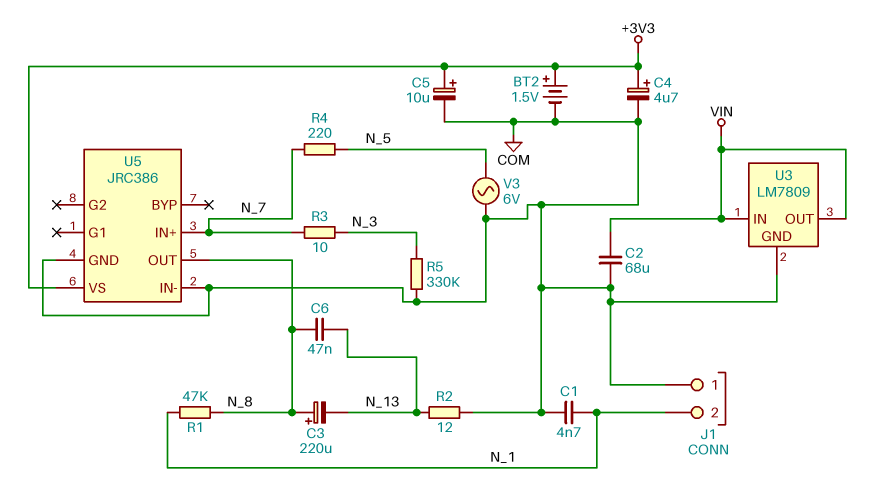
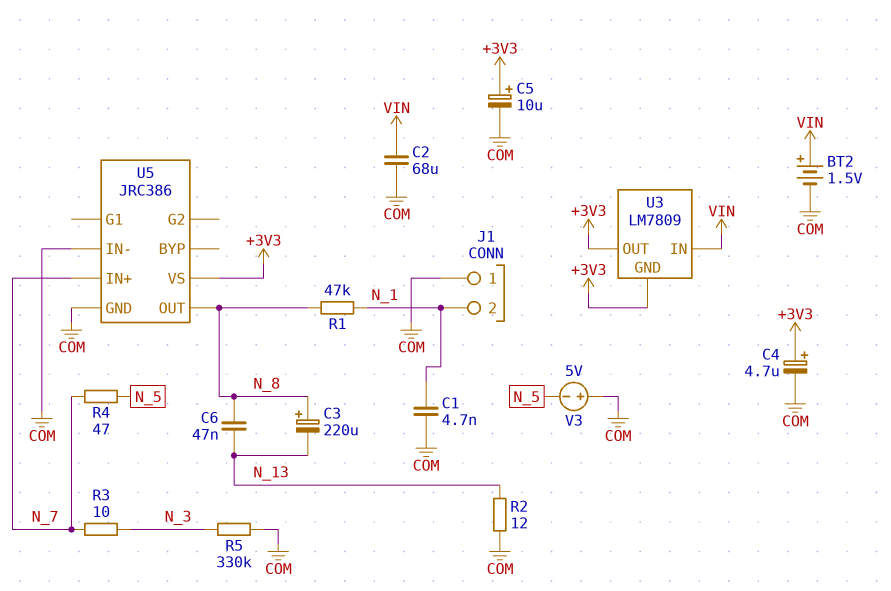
BT2: 1.5V (plus +3V3, minus COM) -> 1.5V (plus VIN, minus COM)
R4: 220 (N_5, N_7) -> 47 (N_5, N_7)
U3 pin GND: COM -> +3V3
U3 pin OUT: VIN -> +3V3
V3: AC 6V (COM, N_5) -> 5V (plus COM, minus N_5)

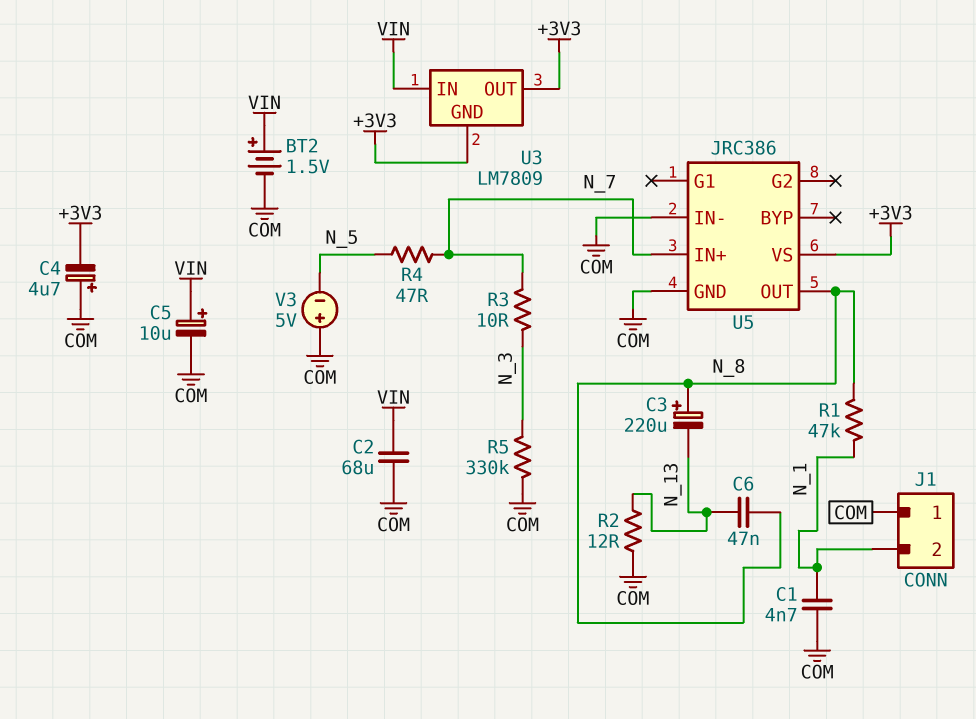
C4: 4.7uF (plus +3V3, minus COM) -> 4.7uF (plus COM, minus +3V3)
C5: 10uF (plus +3V3, minus COM) -> 10uF (plus VIN, minus COM)

